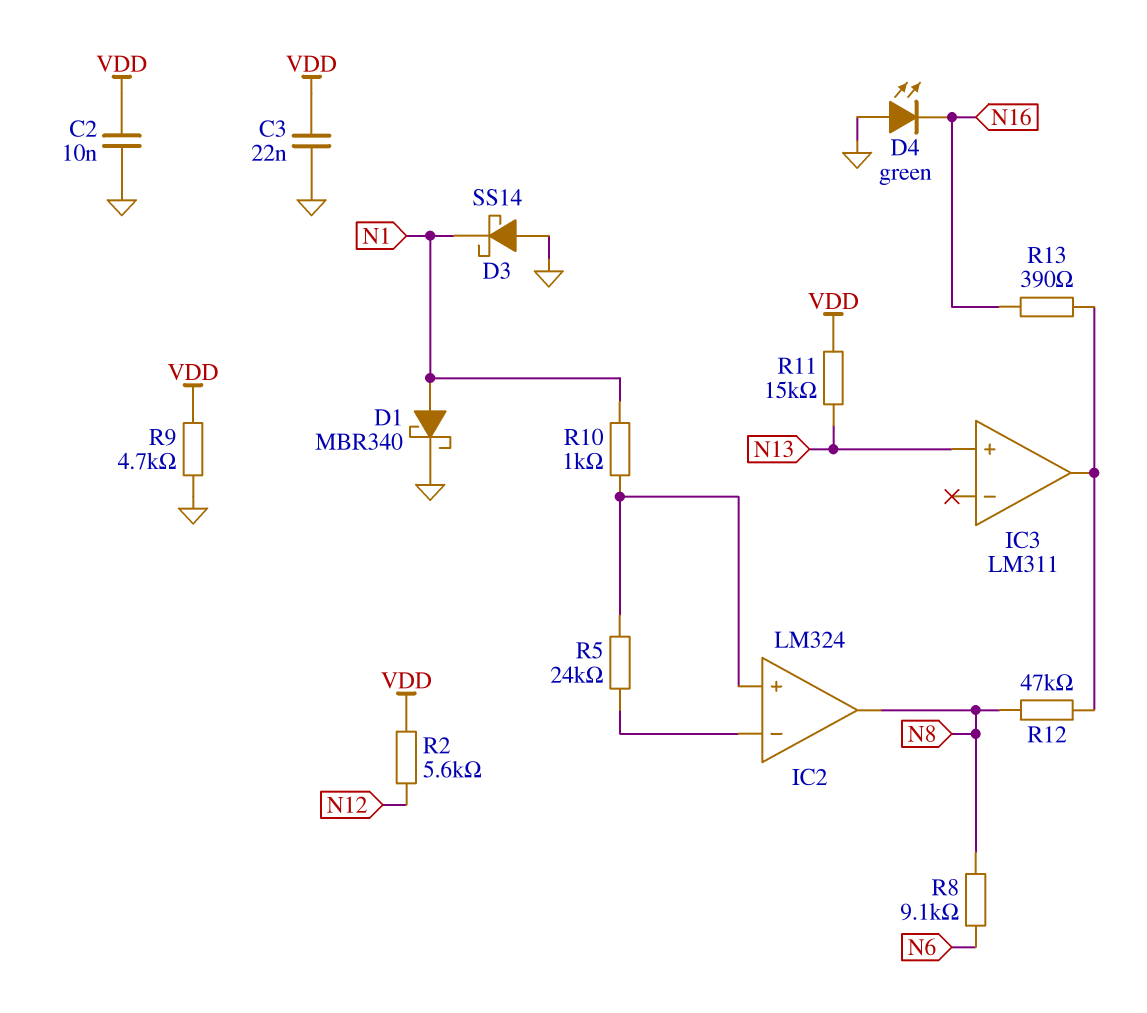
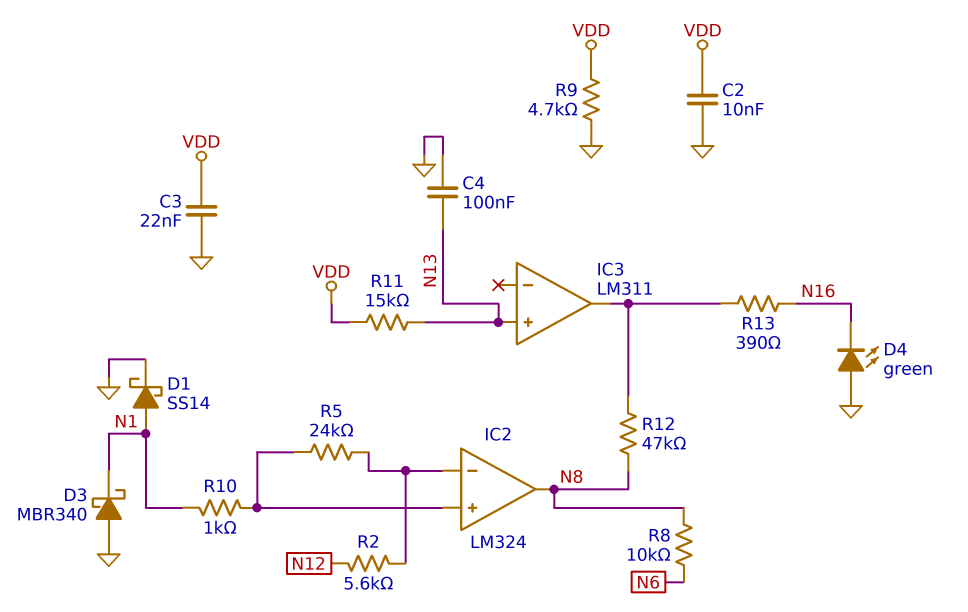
C4: none -> 100nF (GND, N13)
D1: schottky MBR340 (A N1, K GND) -> schottky SS14 (A N1, K GND)
D3: schottky SS14 (A GND, K N1) -> schottky MBR340 (A GND, K N1)
R2: 5.6k (N12, VDD) -> 5.6k (IC2/in-, N12)
R8: 9.1k (N6, N8) -> 10k (N6, N8)

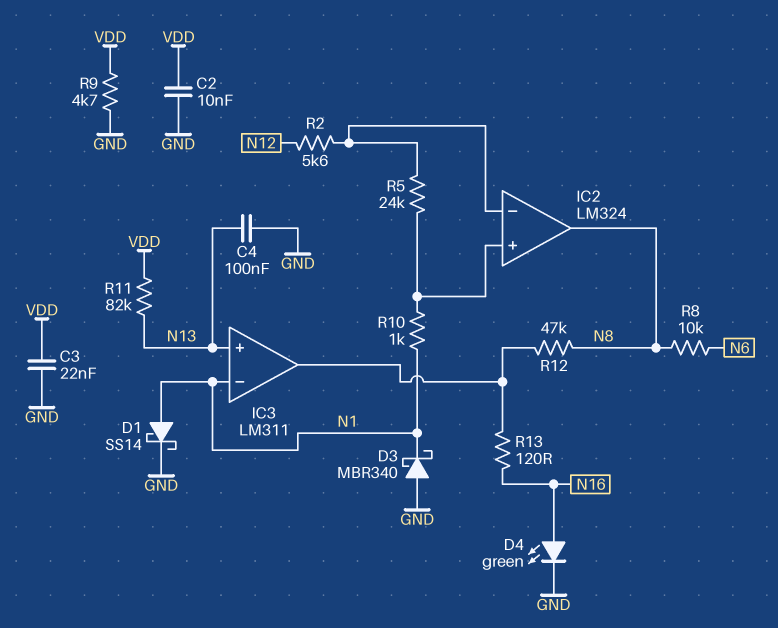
D4: LED green (A GND, K N16) -> LED green (A N16, K GND)
IC3 pin in-: none -> N1
R11: 15k (N13, VDD) -> 82k (N13, VDD)
R13: 390 (IC3/out, N16) -> 120 (IC3/out, N16)

